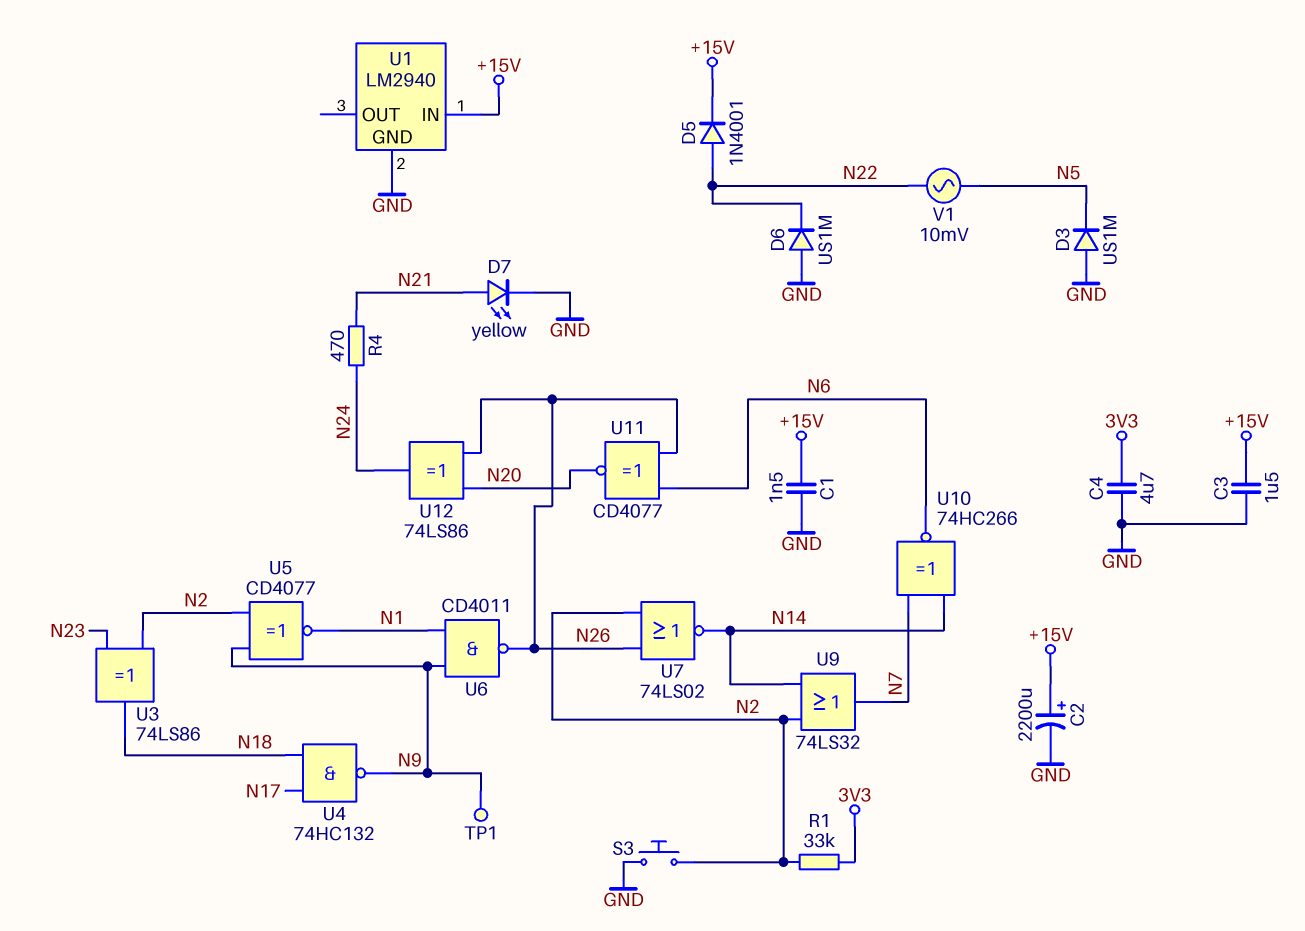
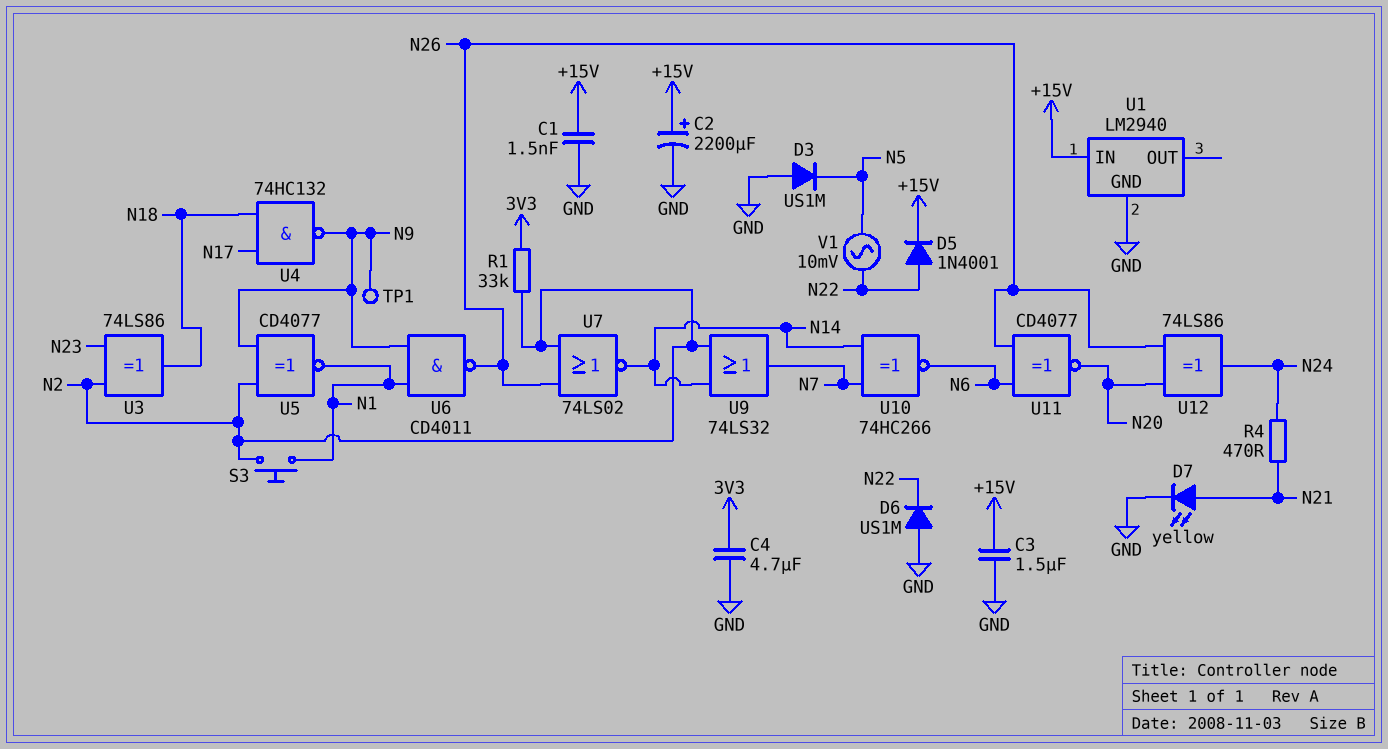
S3: button (GND, N2) -> button (N1, N2)

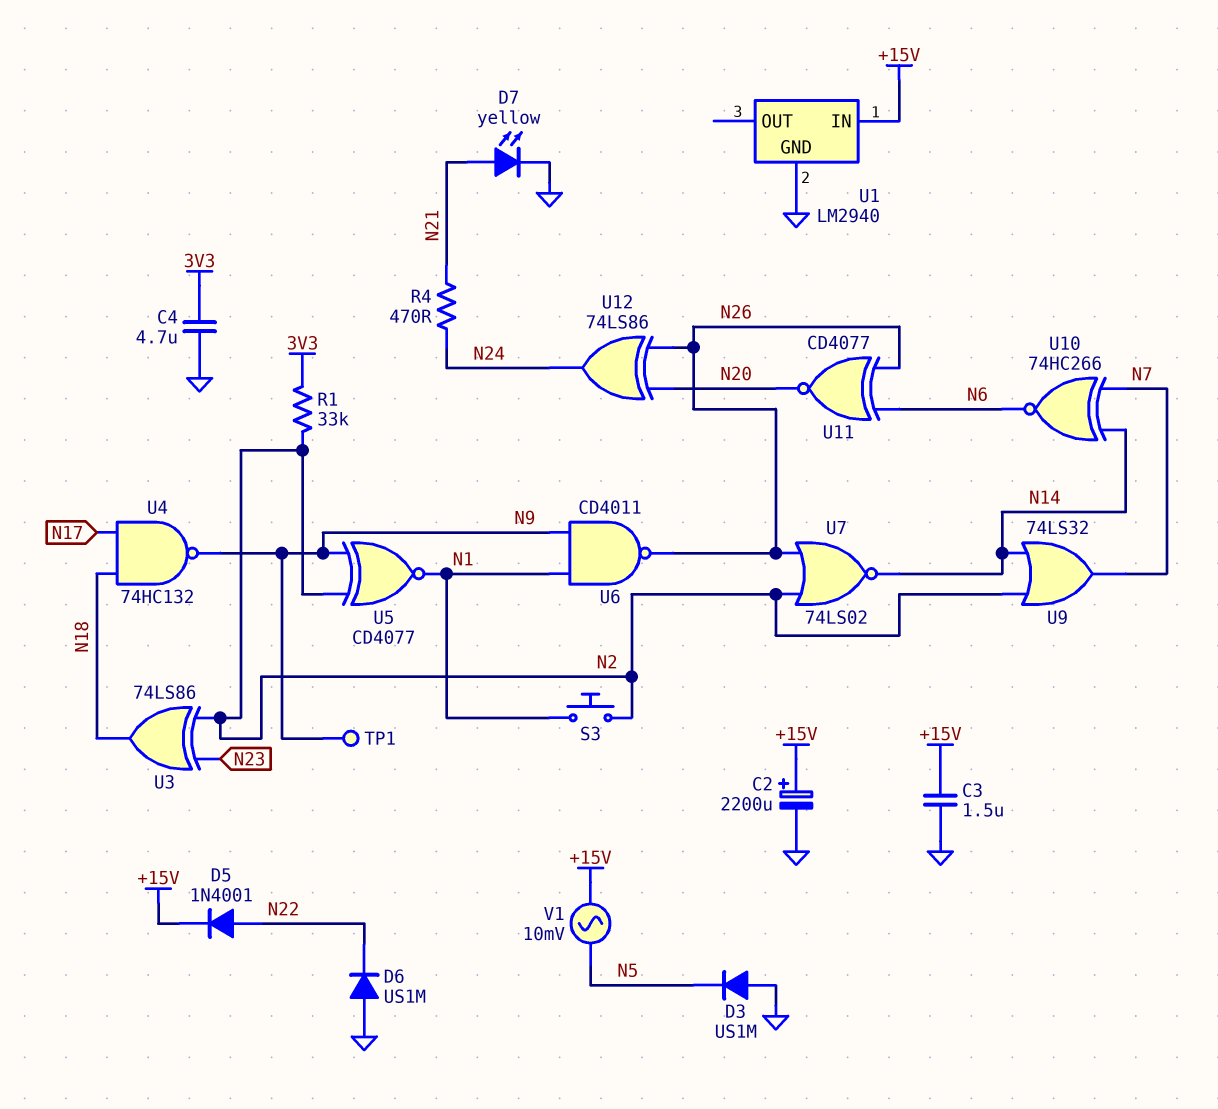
C1: 1.5nF (+15V, GND) -> none
V1: AC 10mV (N5, N22) -> AC 10mV (+15V, N5)

